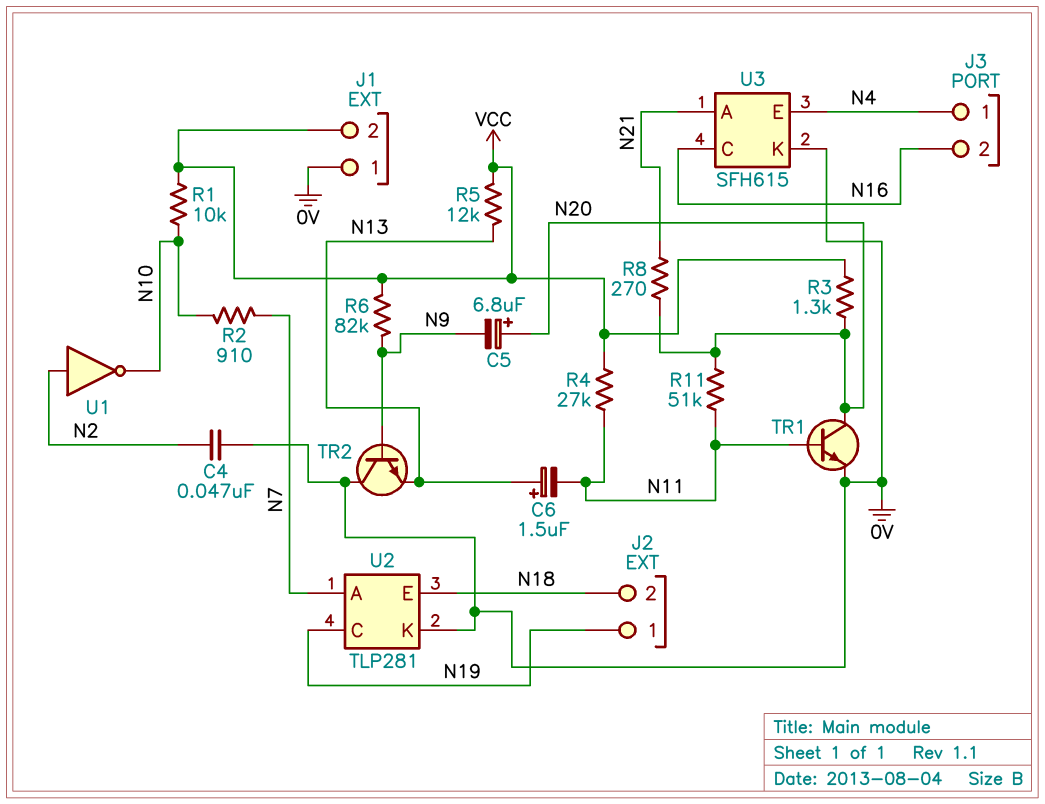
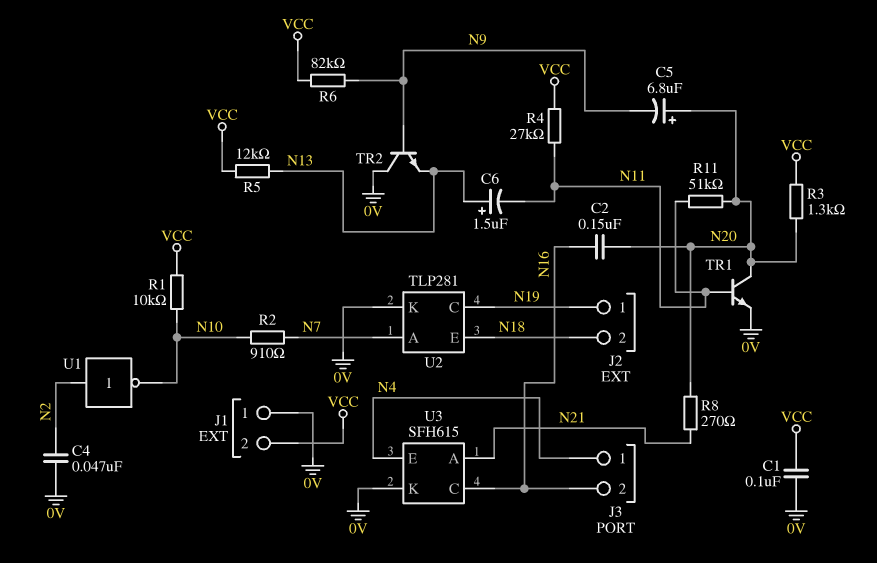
C1: none -> 100nF (0V, VCC)
C2: none -> 150nF (N16, N20)

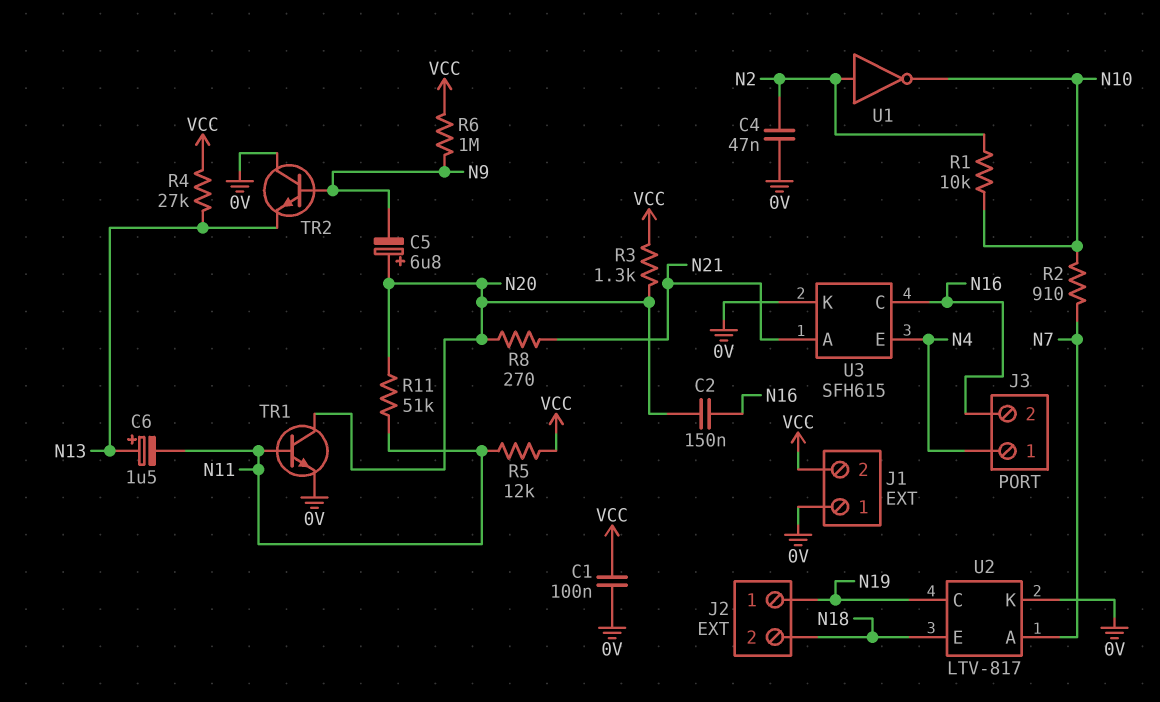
R1: 10k (N10, VCC) -> 10k (N2, N10)
R4: 27k (N11, VCC) -> 27k (N13, VCC)
R5: 12k (N13, VCC) -> 12k (N11, VCC)
R6: 82k (N9, VCC) -> 1M (N9, VCC)
U2: TLP281 -> LTV-817

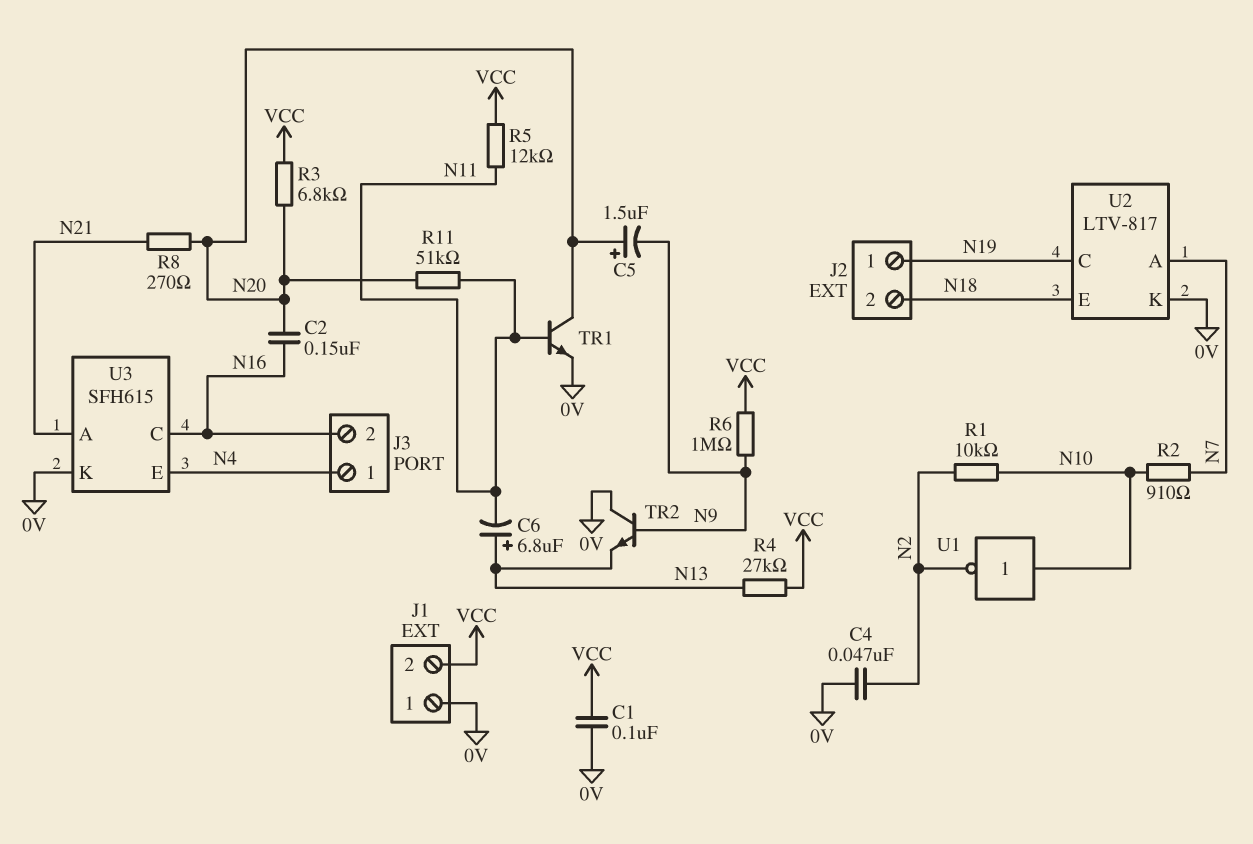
C5: 6.8uF (plus N20, minus N9) -> 1.5uF (plus N20, minus N9)
C6: 1.5uF (plus N13, minus N11) -> 6.8uF (plus N13, minus N11)
R3: 1.3k (N20, VCC) -> 6.8k (N20, VCC)
U1: NOT (in N2, out N10) -> NOT (in N10, out N2)

